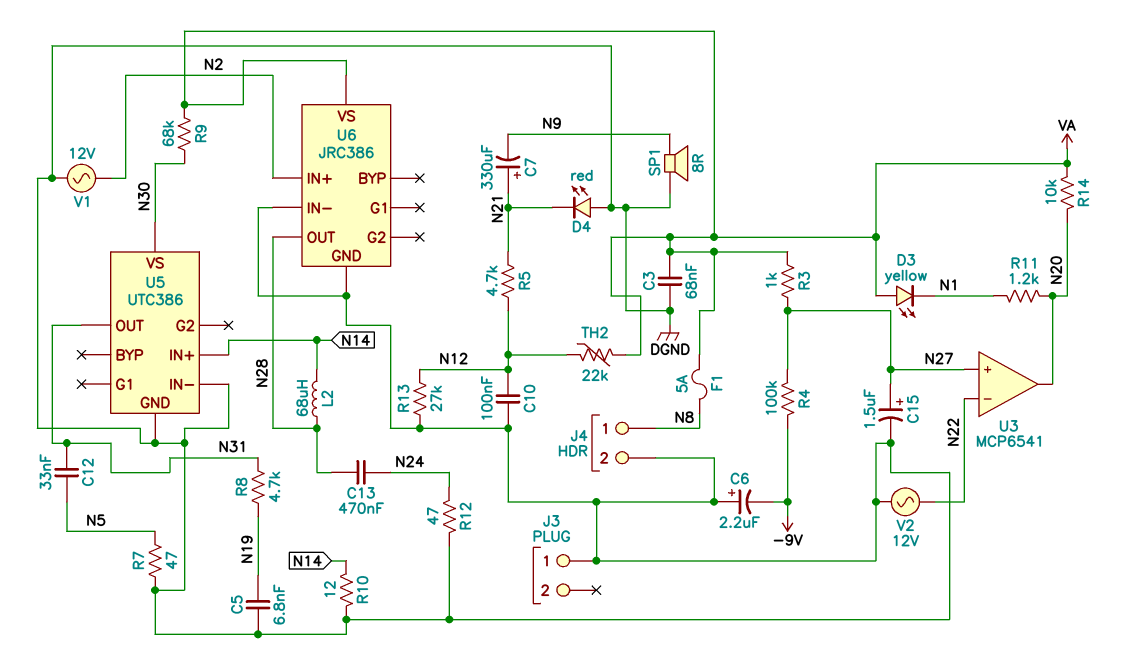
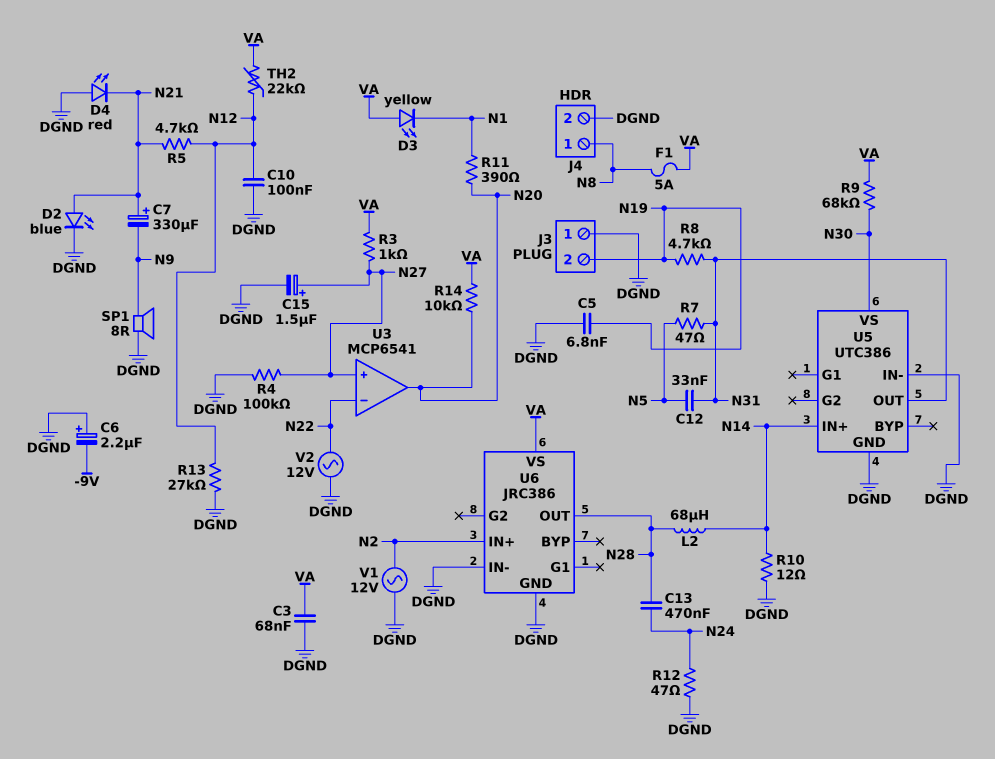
D2: none -> LED blue (A N21, K DGND)
J3 pin 2: none -> N19
R4: 100k (-9V, N27) -> 100k (DGND, N27)
R7: 47 (DGND, N5) -> 47 (N5, N31)
R11: 1.2k (N1, N20) -> 390 (N1, N20)

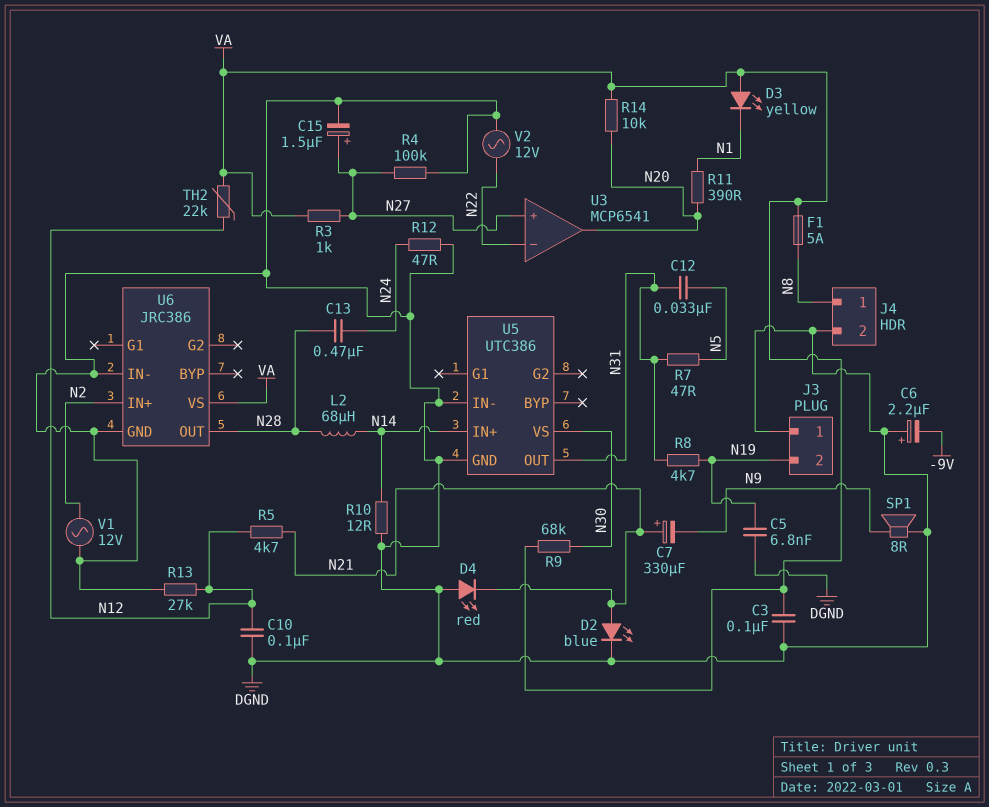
C3: 68nF (DGND, VA) -> 100nF (DGND, VA)

